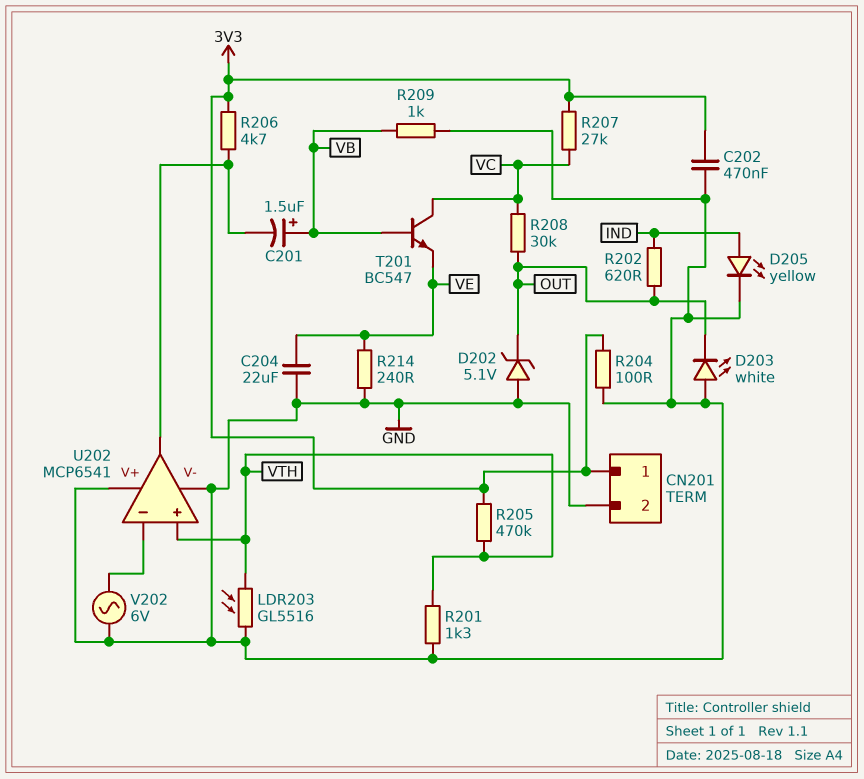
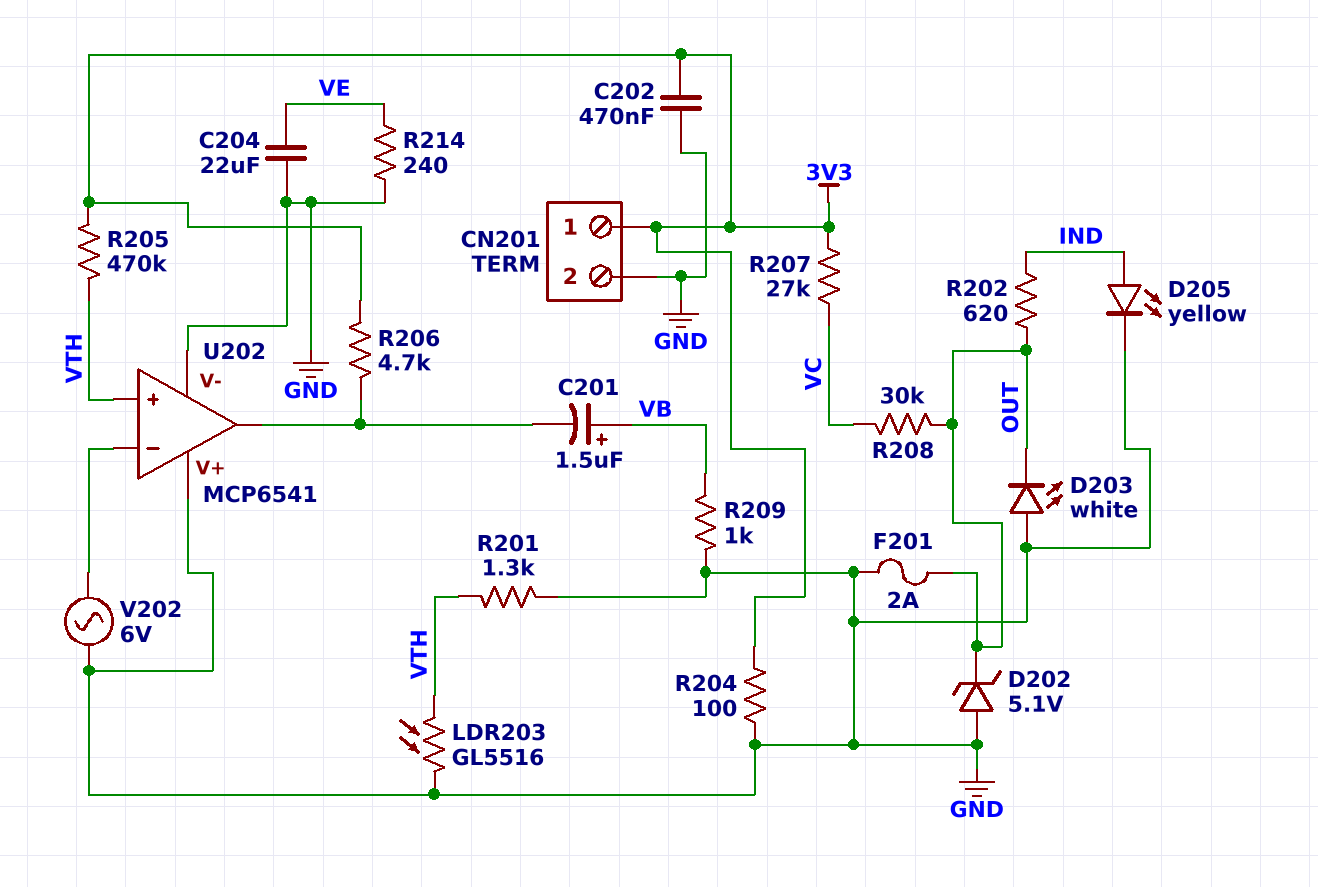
F201: none -> 2A (GND, OUT)
T201: NPN BC547 (B VB, C VC, E VE) -> none

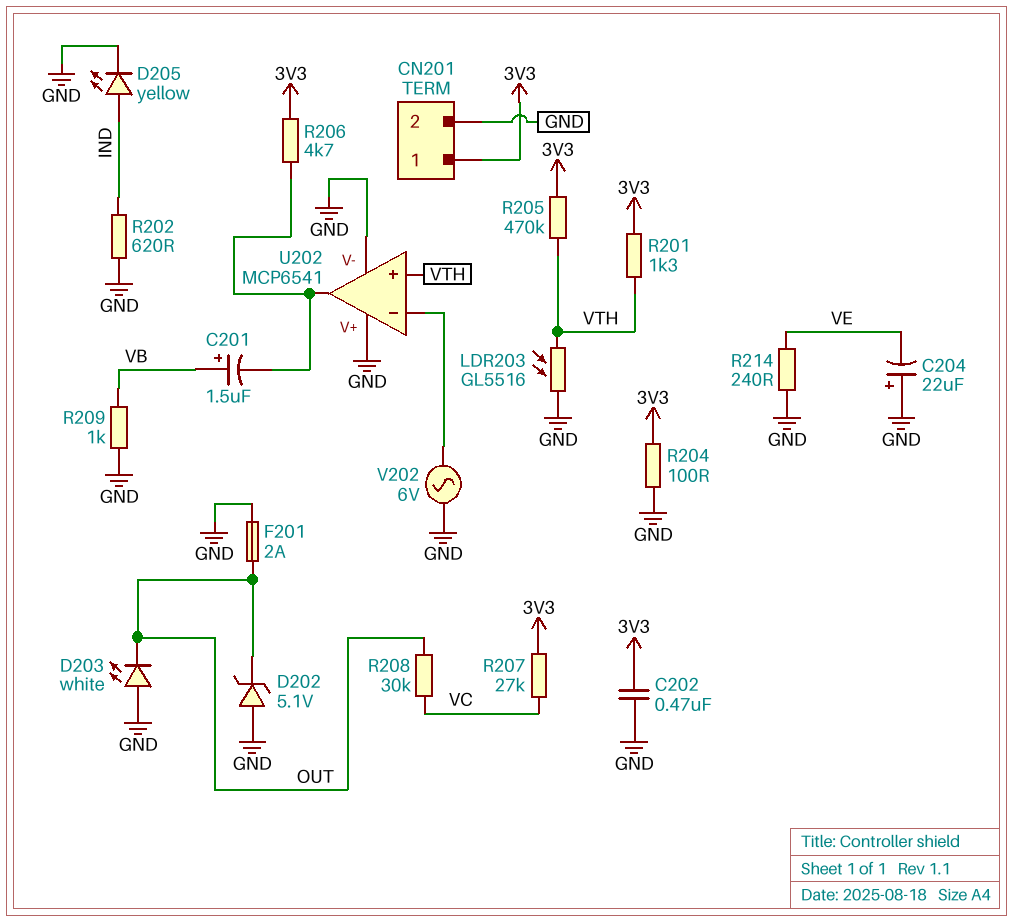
C204: 22uF (GND, VE) -> 22uF (plus GND, minus VE)
R201: 1.3k (GND, VTH) -> 1.3k (3V3, VTH)
R202: 620 (IND, OUT) -> 620 (GND, IND)

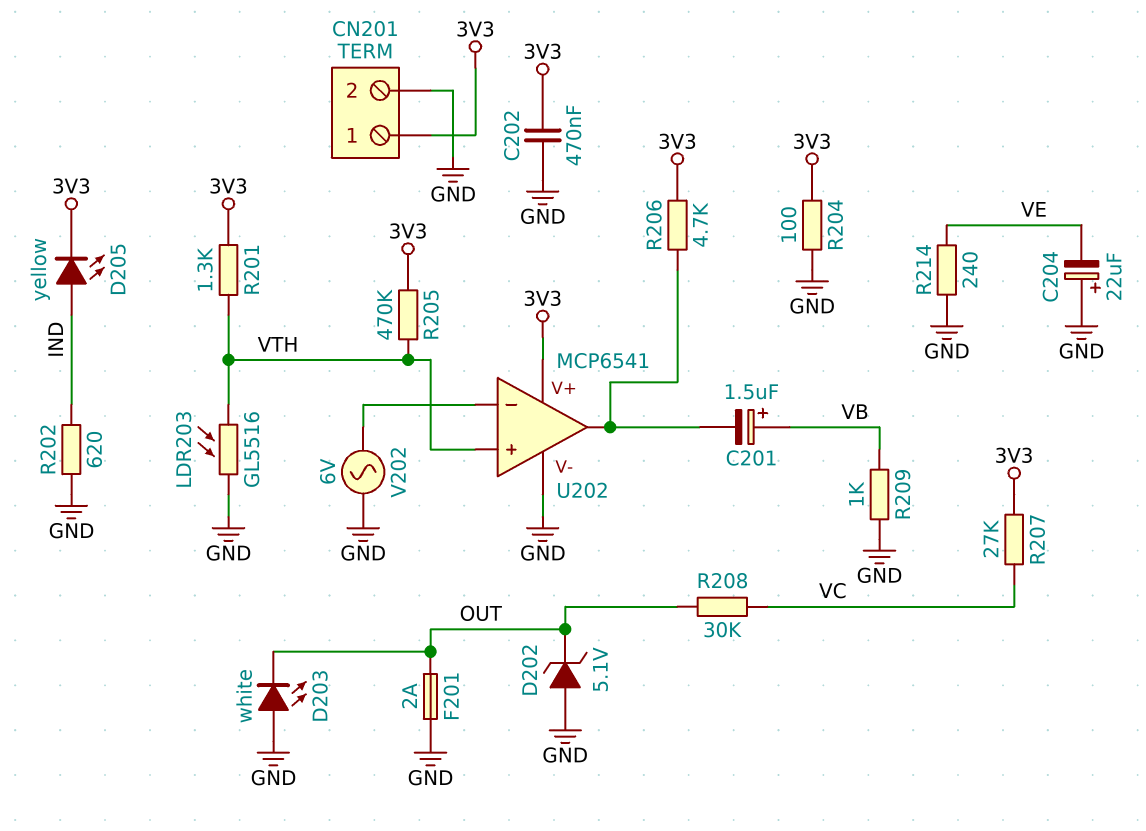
D205: LED yellow (A IND, K GND) -> LED yellow (A IND, K 3V3)
U202 pin V+: GND -> 3V3

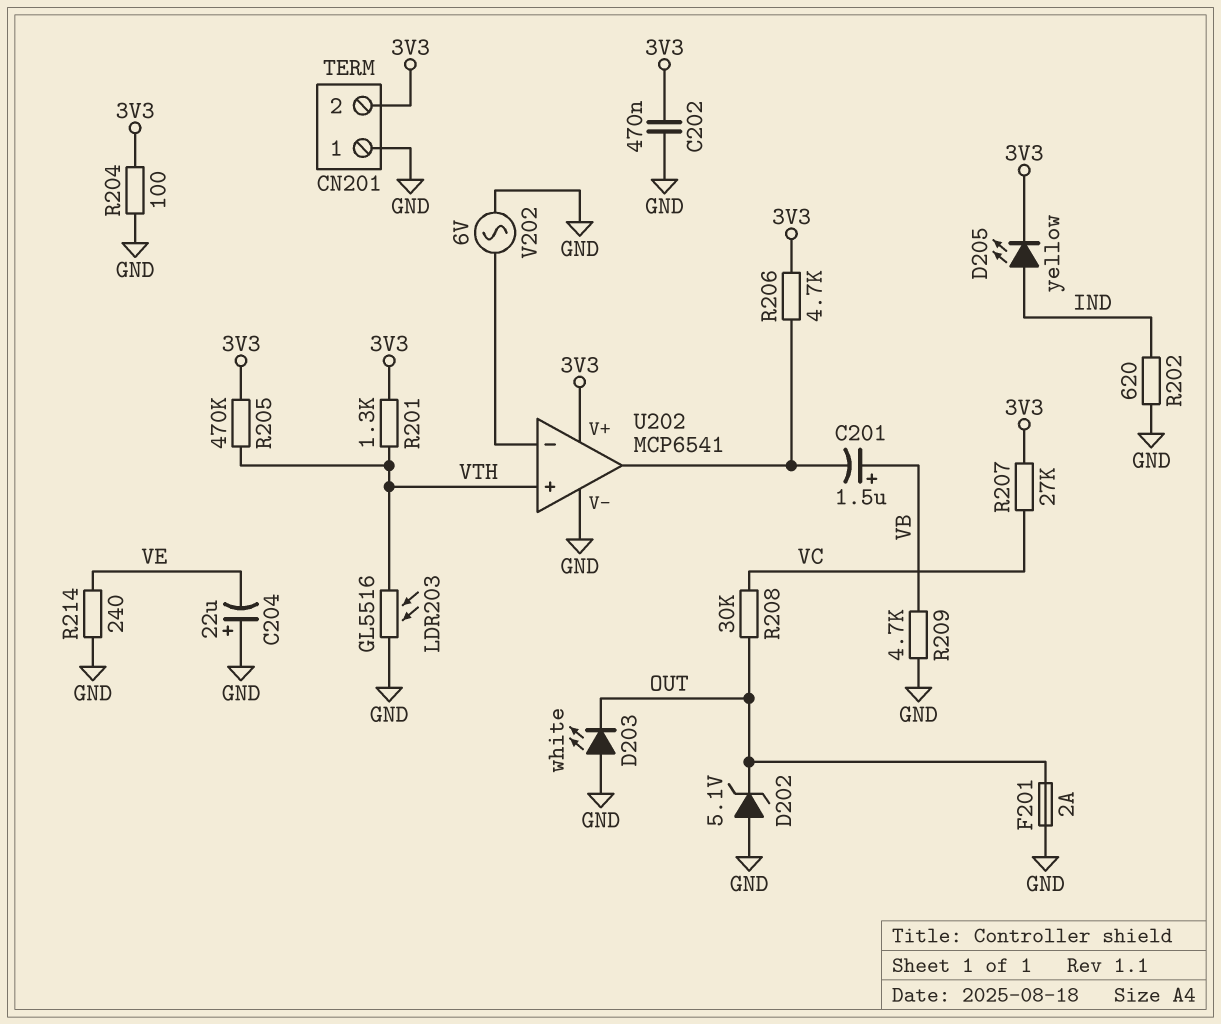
CN201 pin 1: 3V3 -> GND
CN201 pin 2: GND -> 3V3
R209: 1k (GND, VB) -> 4.7k (GND, VB)

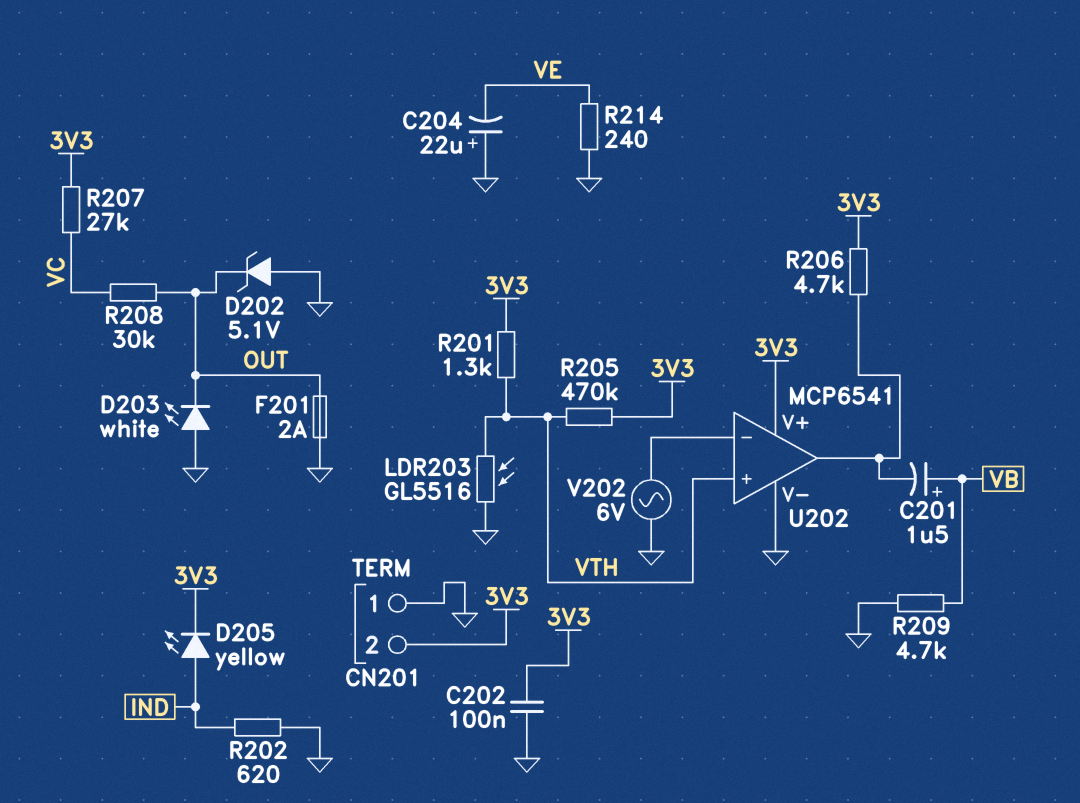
C202: 470nF (3V3, GND) -> 100nF (3V3, GND)
R204: 100 (3V3, GND) -> none

